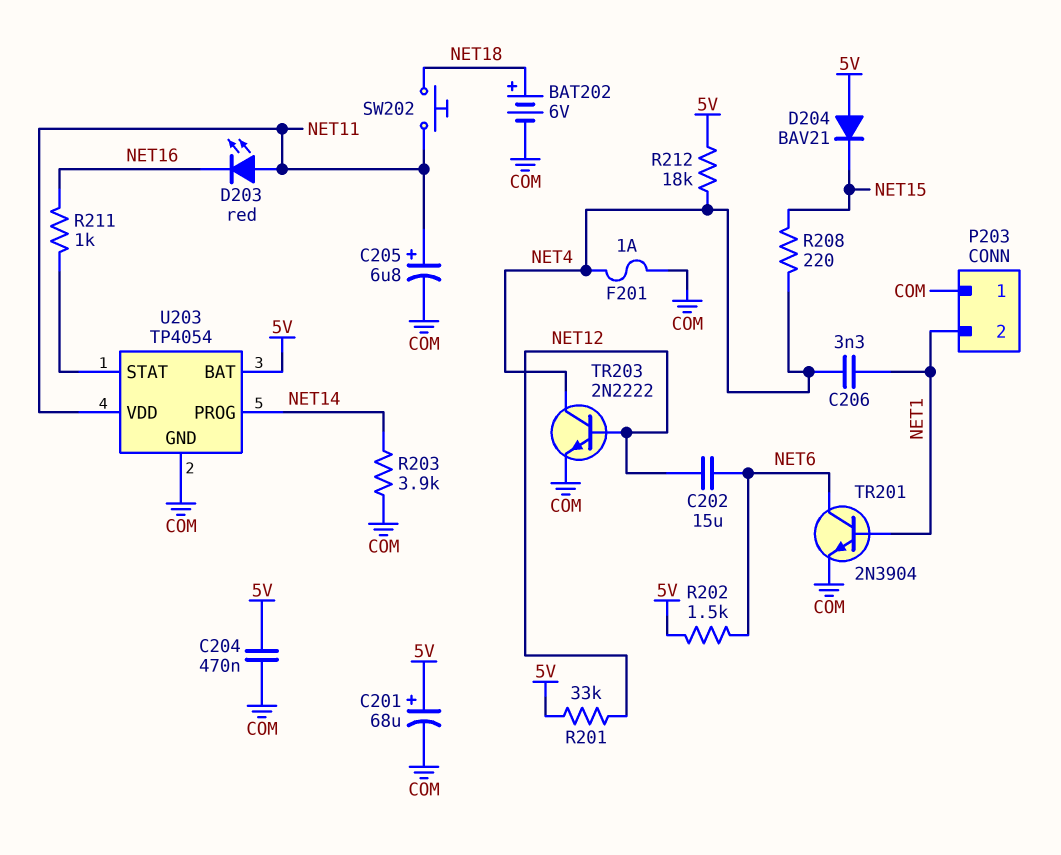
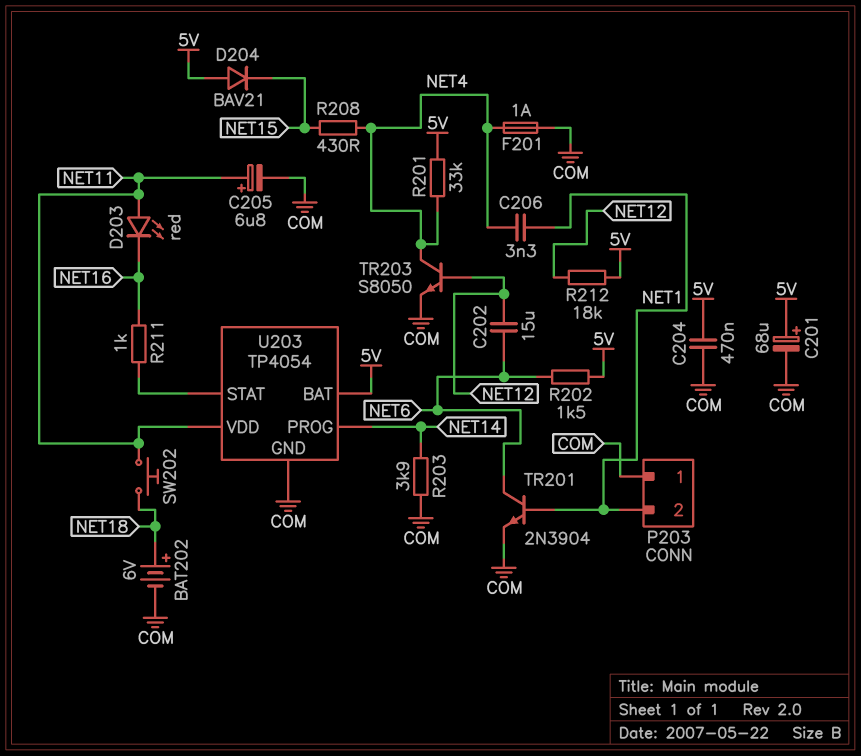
R201: 33k (5V, NET12) -> 33k (5V, NET4)
R208: 220 (NET4, NET15) -> 430 (NET4, NET15)
R212: 18k (5V, NET4) -> 18k (5V, NET12)
TR203: NPN 2N2222 (B NET12, C NET4, E COM) -> NPN S8050 (B NET12, C NET4, E COM)

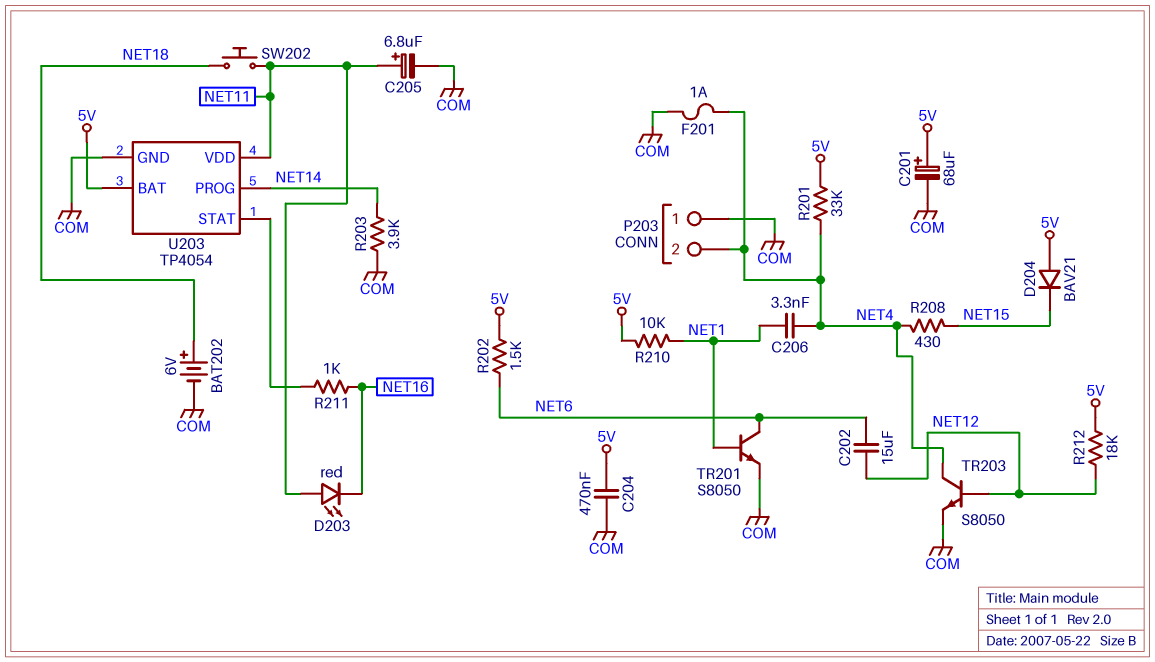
P203 pin 2: NET1 -> NET4
R210: none -> 10k (5V, NET1)
TR201: NPN 2N3904 (B NET1, C NET6, E COM) -> NPN S8050 (B NET1, C NET6, E COM)

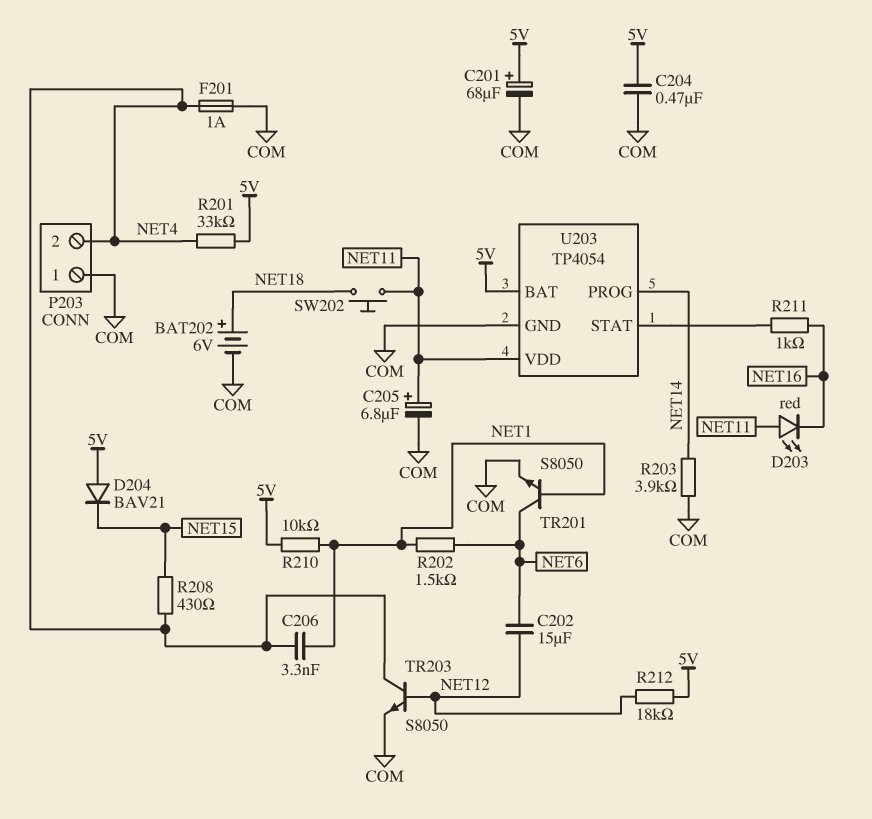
R202: 1.5k (5V, NET6) -> 1.5k (NET1, NET6)

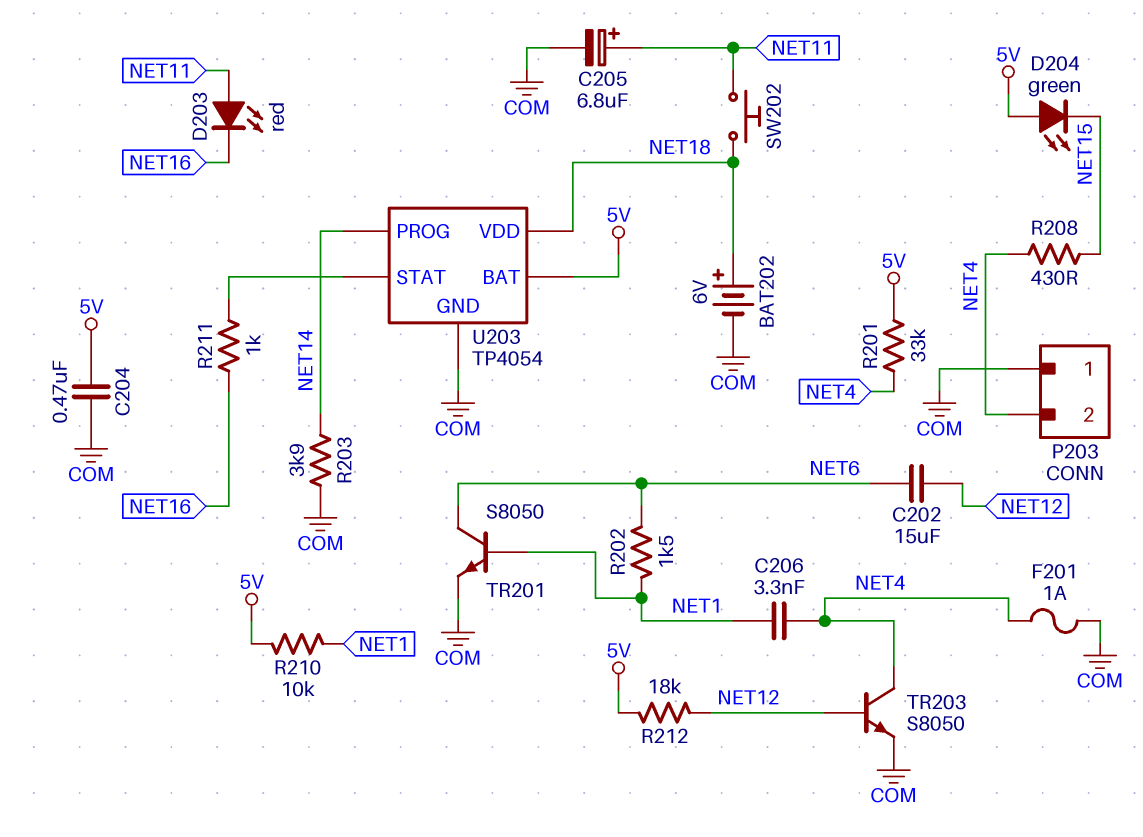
C201: 68uF (plus 5V, minus COM) -> none
D204: diode BAV21 (A 5V, K NET15) -> LED green (A 5V, K NET15)
U203 pin VDD: NET11 -> NET18

